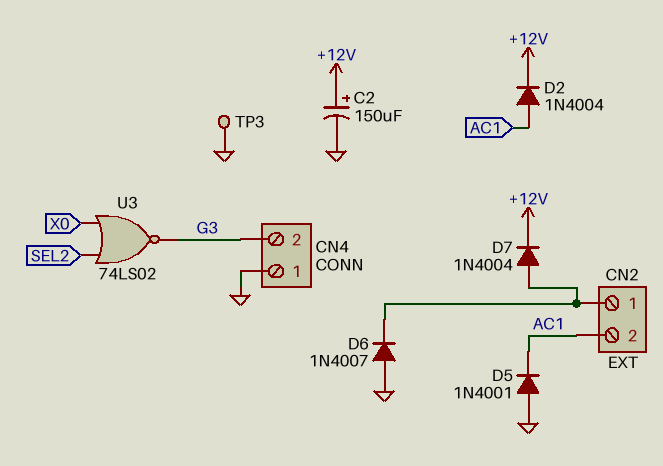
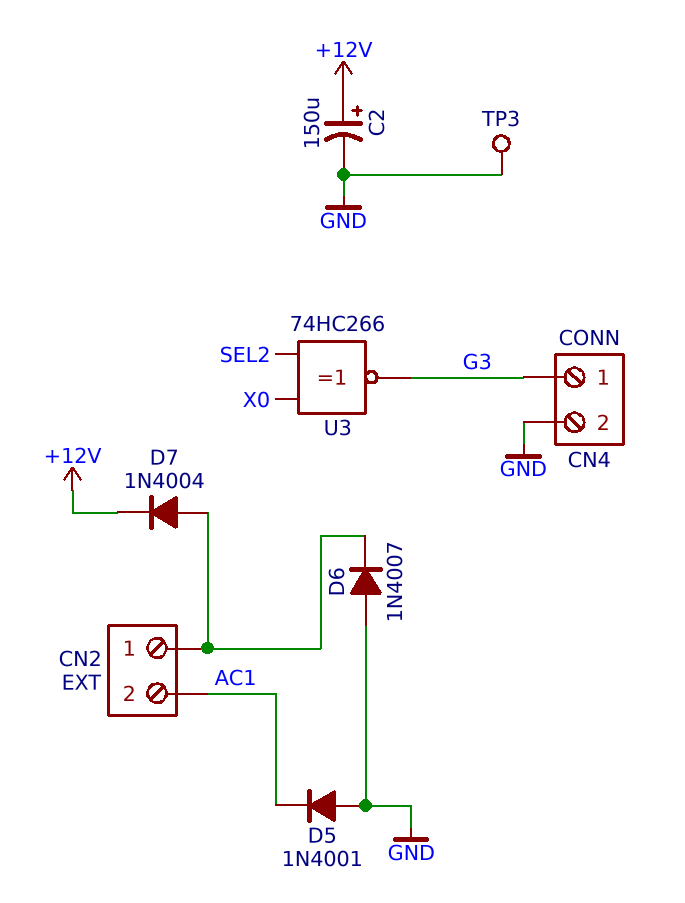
CN4 pin 1: GND -> G3
CN4 pin 2: G3 -> GND
D2: diode 1N4004 (A AC1, K +12V) -> none
U3: NOR 74LS02 (in SEL2, in X0, out G3) -> XNOR 74HC266 (in SEL2, in X0, out G3)

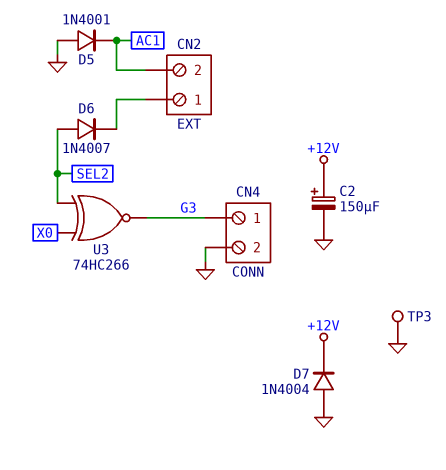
D6: diode 1N4007 (A GND, K CN2/1) -> diode 1N4007 (A SEL2, K CN2/1)
D7: diode 1N4004 (A CN2/1, K +12V) -> diode 1N4004 (A GND, K +12V)

